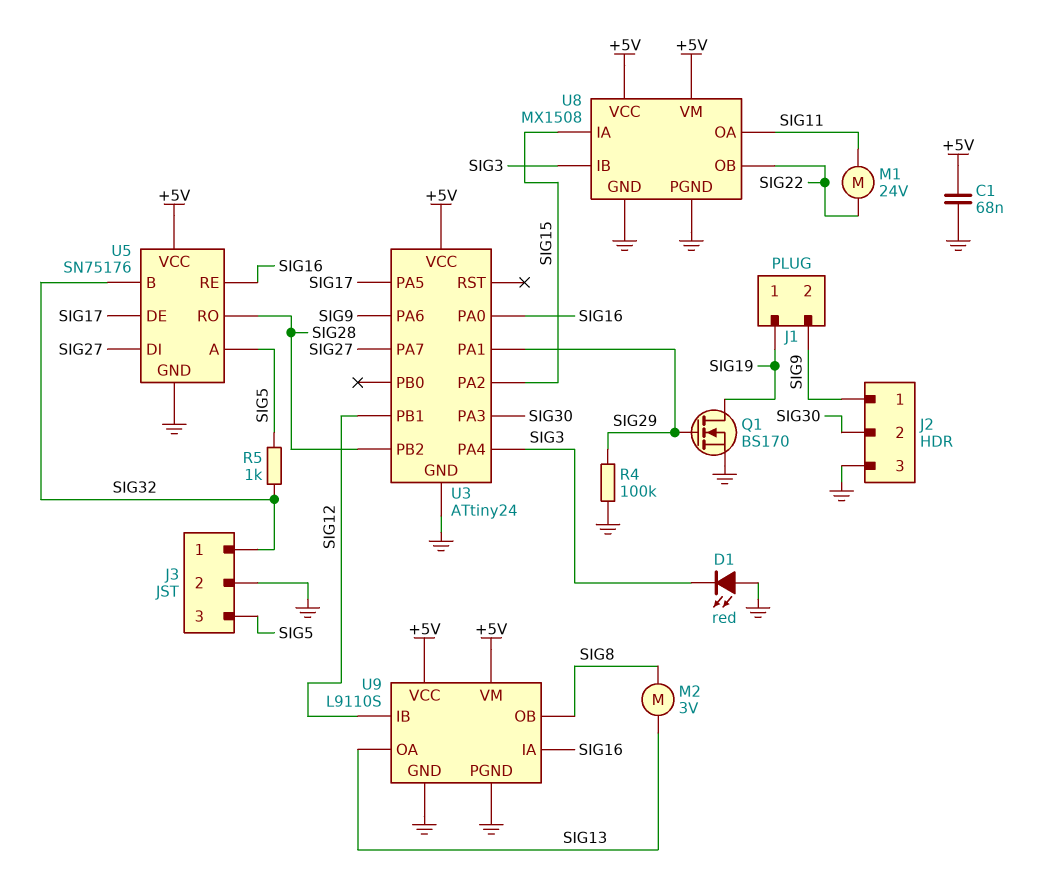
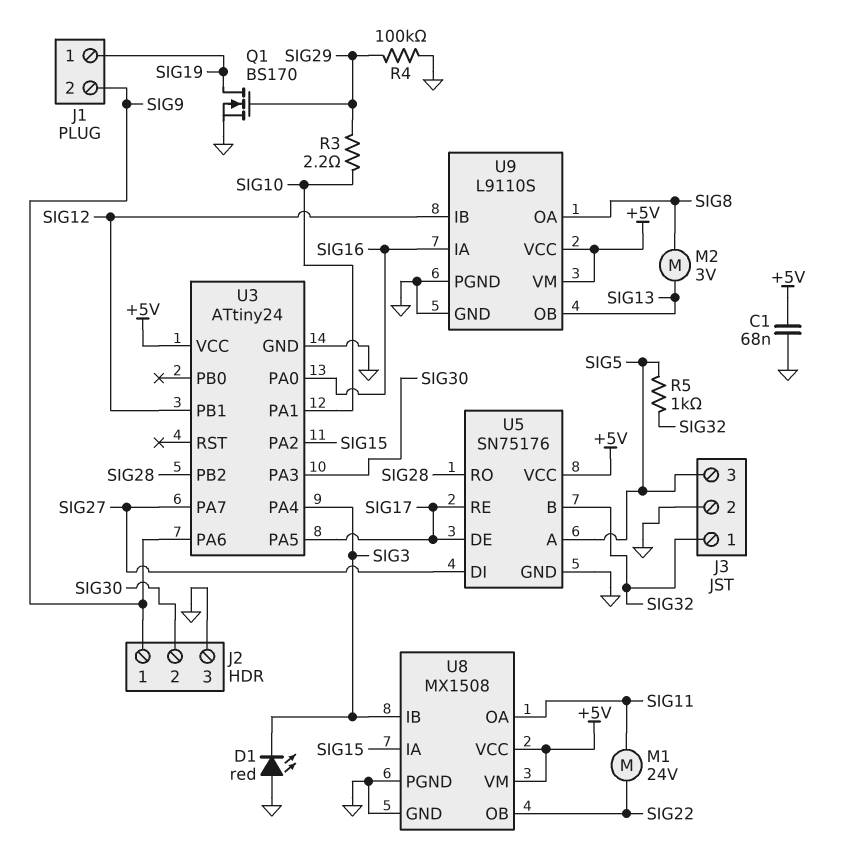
R3: none -> 2.2 (SIG10, SIG29)
U3 pin PA1: SIG29 -> SIG10
U5 pin RE: SIG16 -> SIG17
U9 pin OA: SIG13 -> SIG8
U9 pin OB: SIG8 -> SIG13

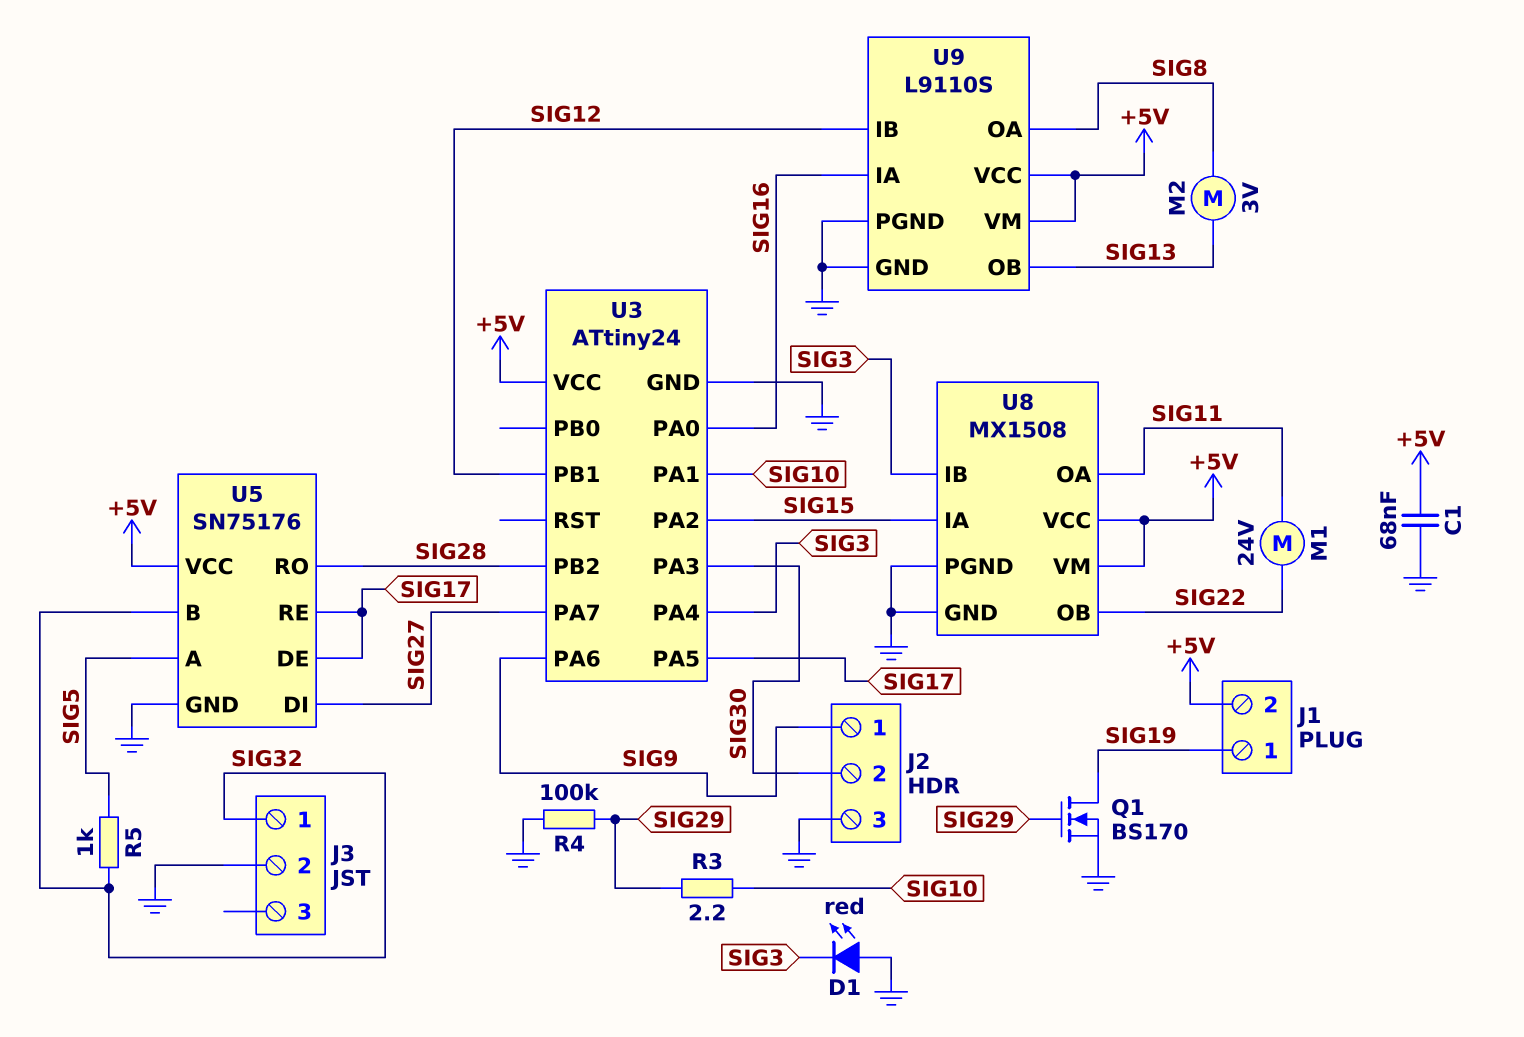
J1 pin 2: SIG9 -> +5V
J3 pin 3: SIG5 -> none

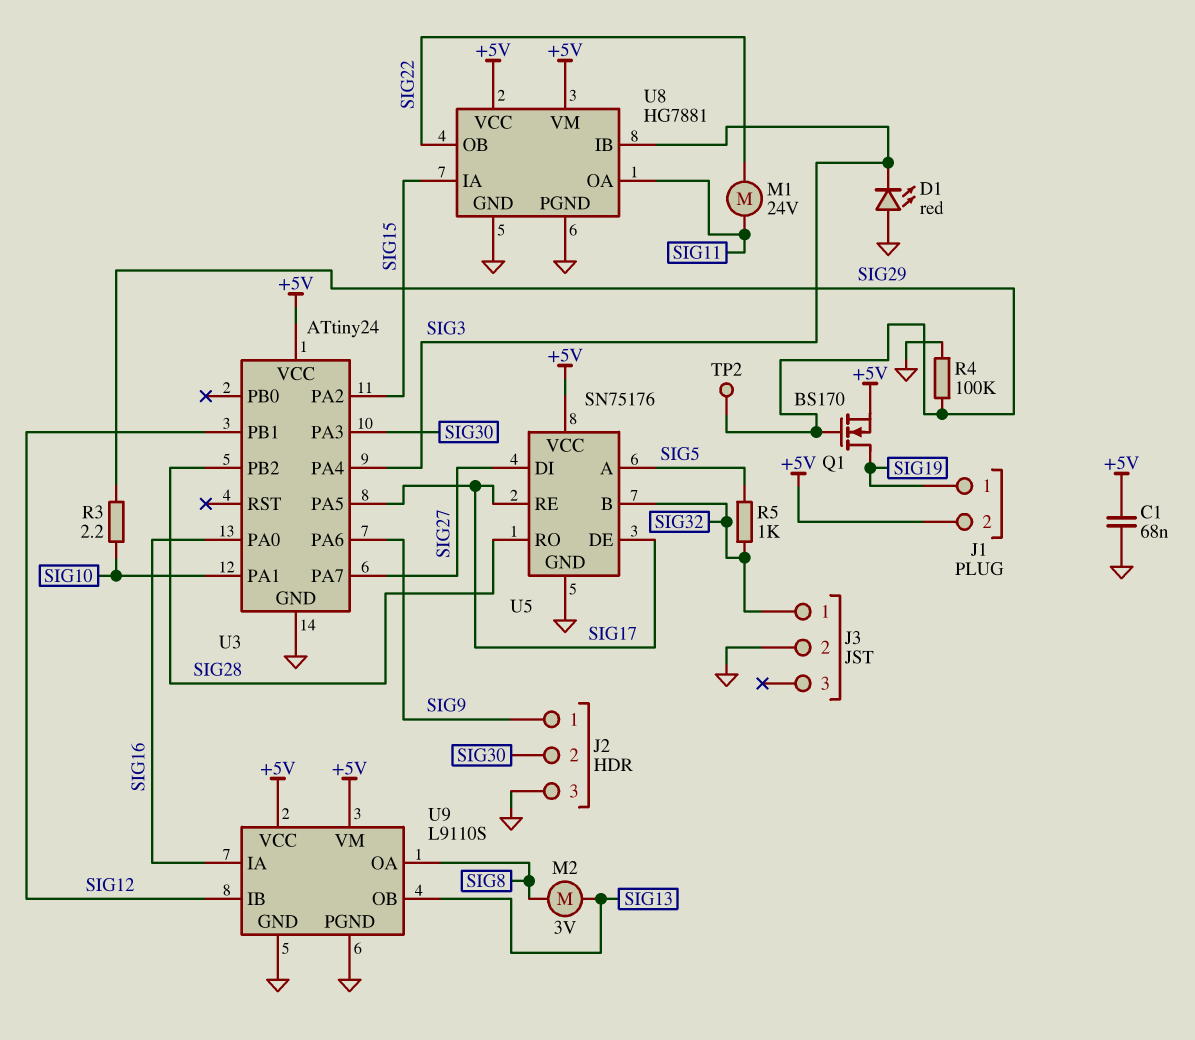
Q1: NMOS BS170 (G SIG29, D SIG19, S GND) -> NMOS BS170 (G SIG29, D SIG19, S +5V)
TP2: none -> test point (SIG29)
U8: MX1508 -> HG7881

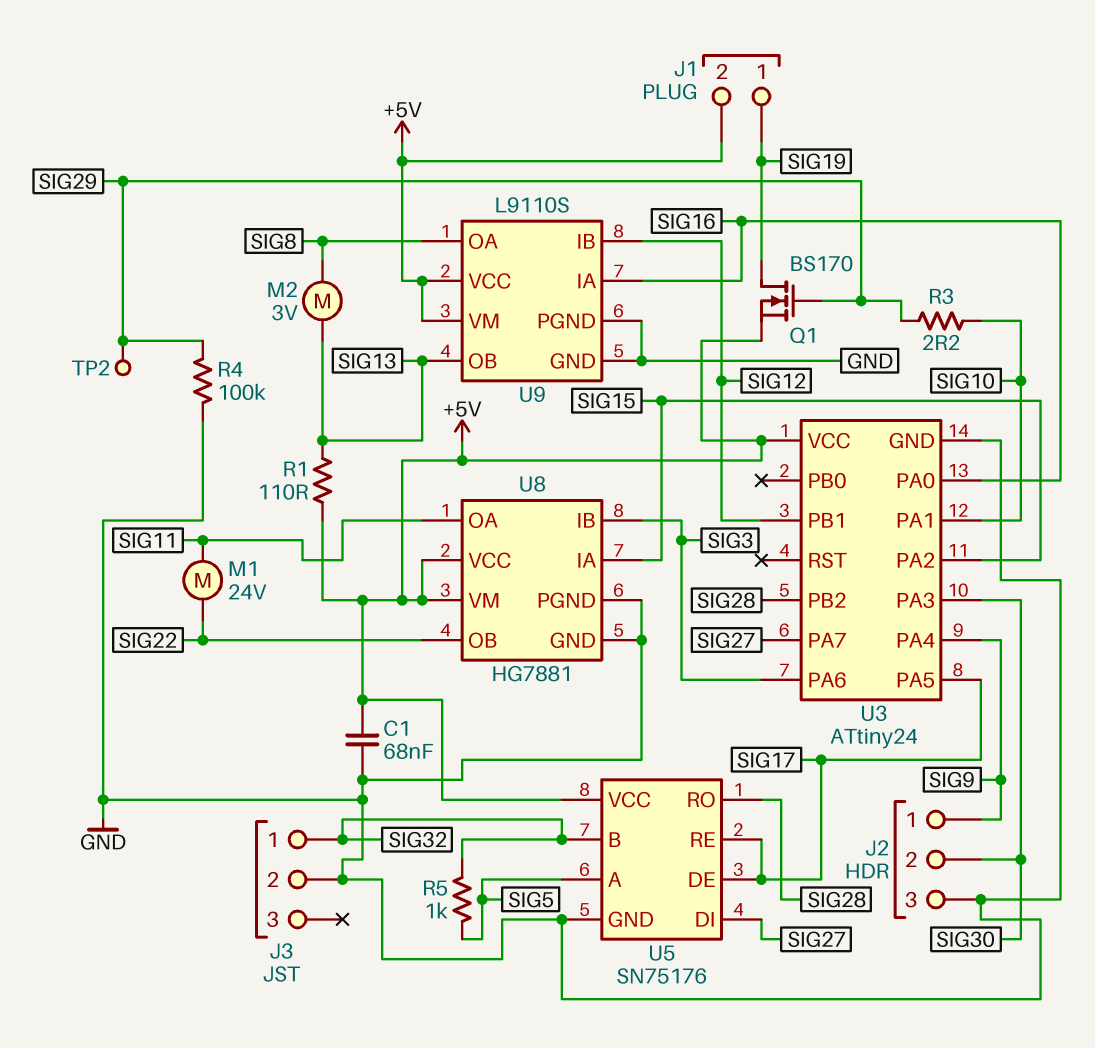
D1: LED red (A GND, K SIG3) -> none
R1: none -> 110 (+5V, SIG13)
U3 pin PA4: SIG3 -> SIG9
U3 pin PA6: SIG9 -> SIG3

